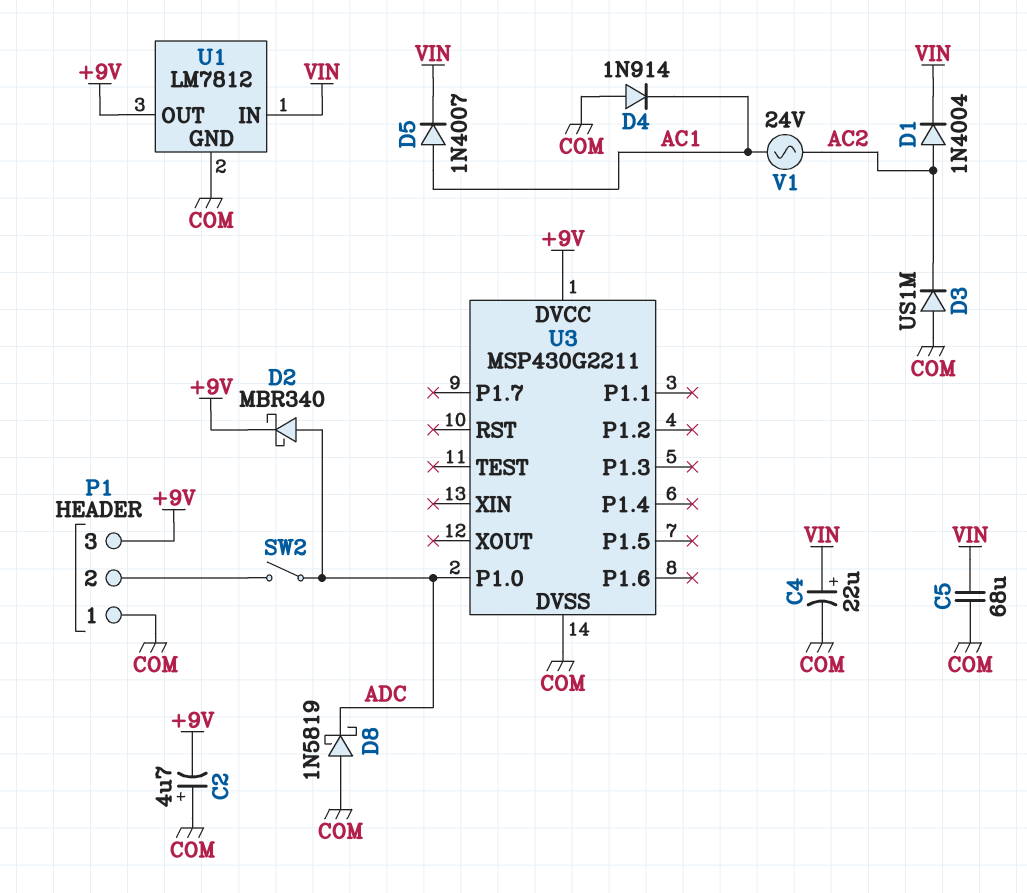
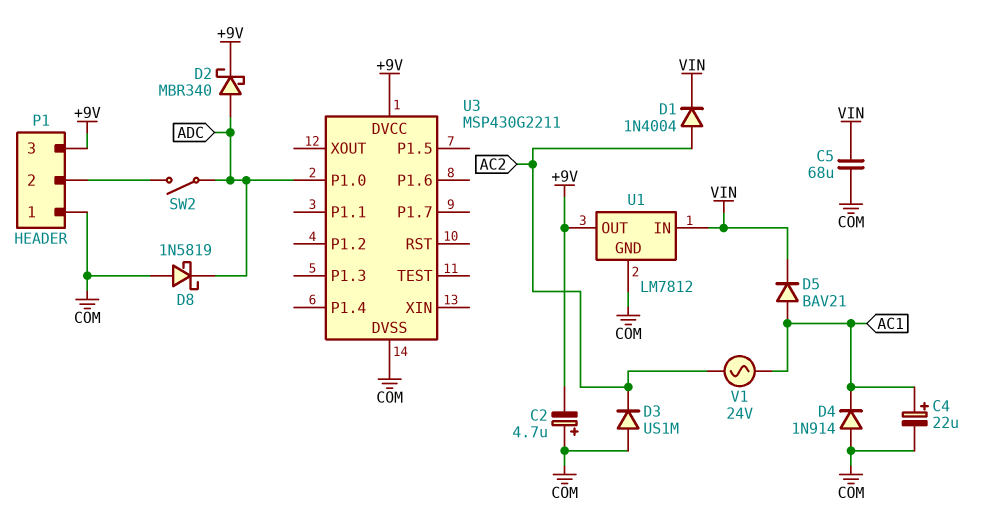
C4: 22uF (plus VIN, minus COM) -> 22uF (plus AC1, minus COM)
D5: diode 1N4007 (A AC1, K VIN) -> diode BAV21 (A AC1, K VIN)

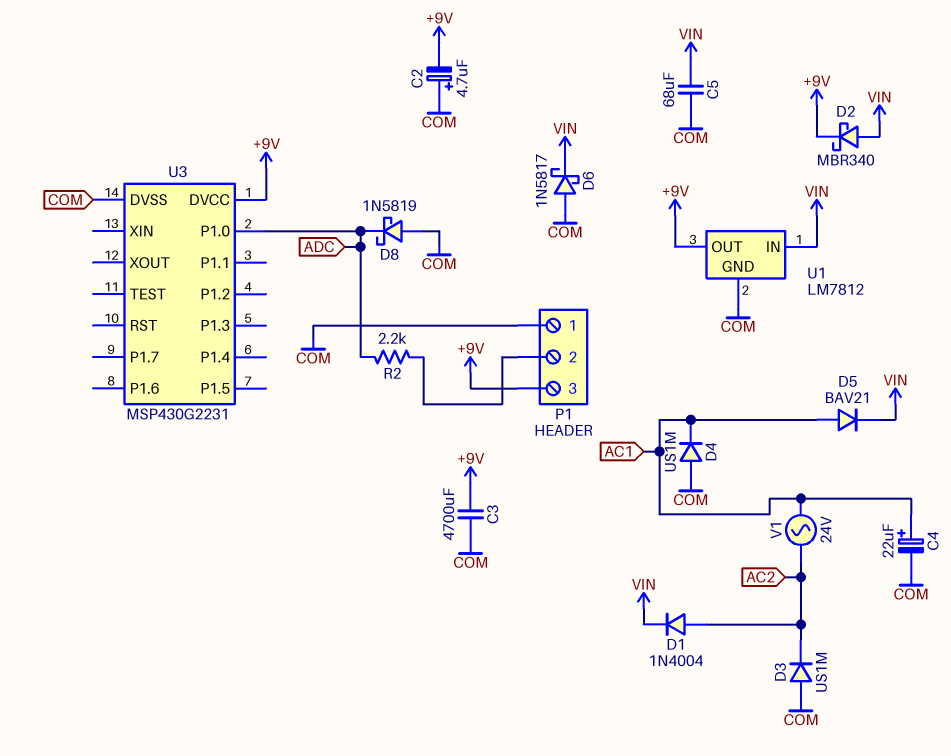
C3: none -> 4700uF (+9V, COM)
D2: schottky MBR340 (A ADC, K +9V) -> schottky MBR340 (A VIN, K +9V)
D4: diode 1N914 (A COM, K AC1) -> diode US1M (A COM, K AC1)
D6: none -> schottky 1N5817 (A COM, K VIN)
R2: none -> 2.2k (ADC, P1/2)
SW2: switch (ADC, P1/2) -> none
U3: MSP430G2211 -> MSP430G2231

